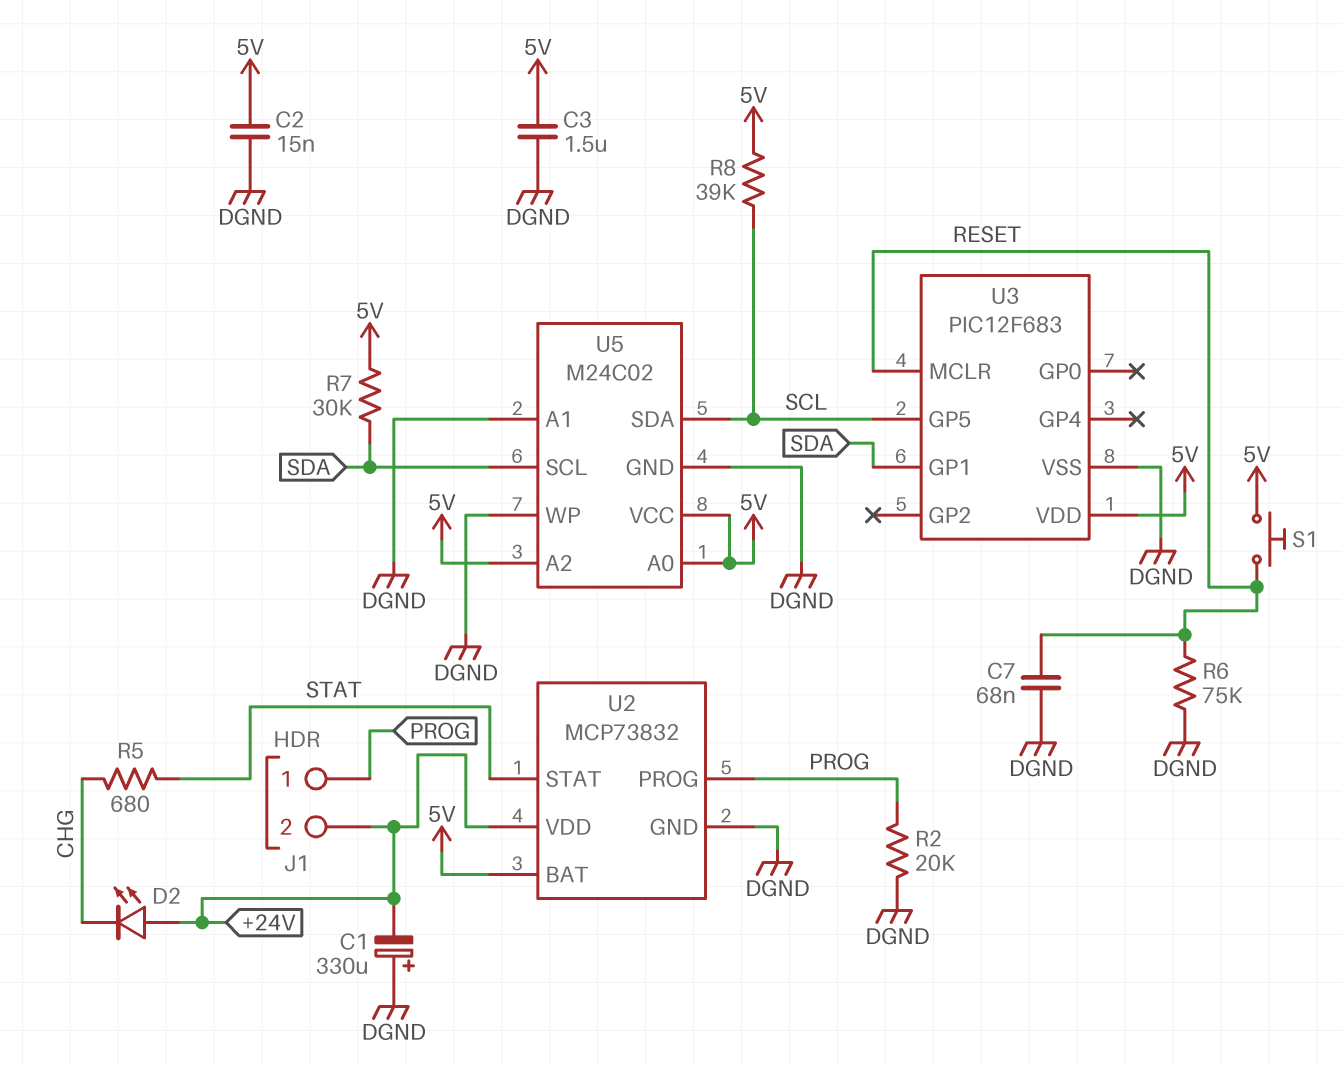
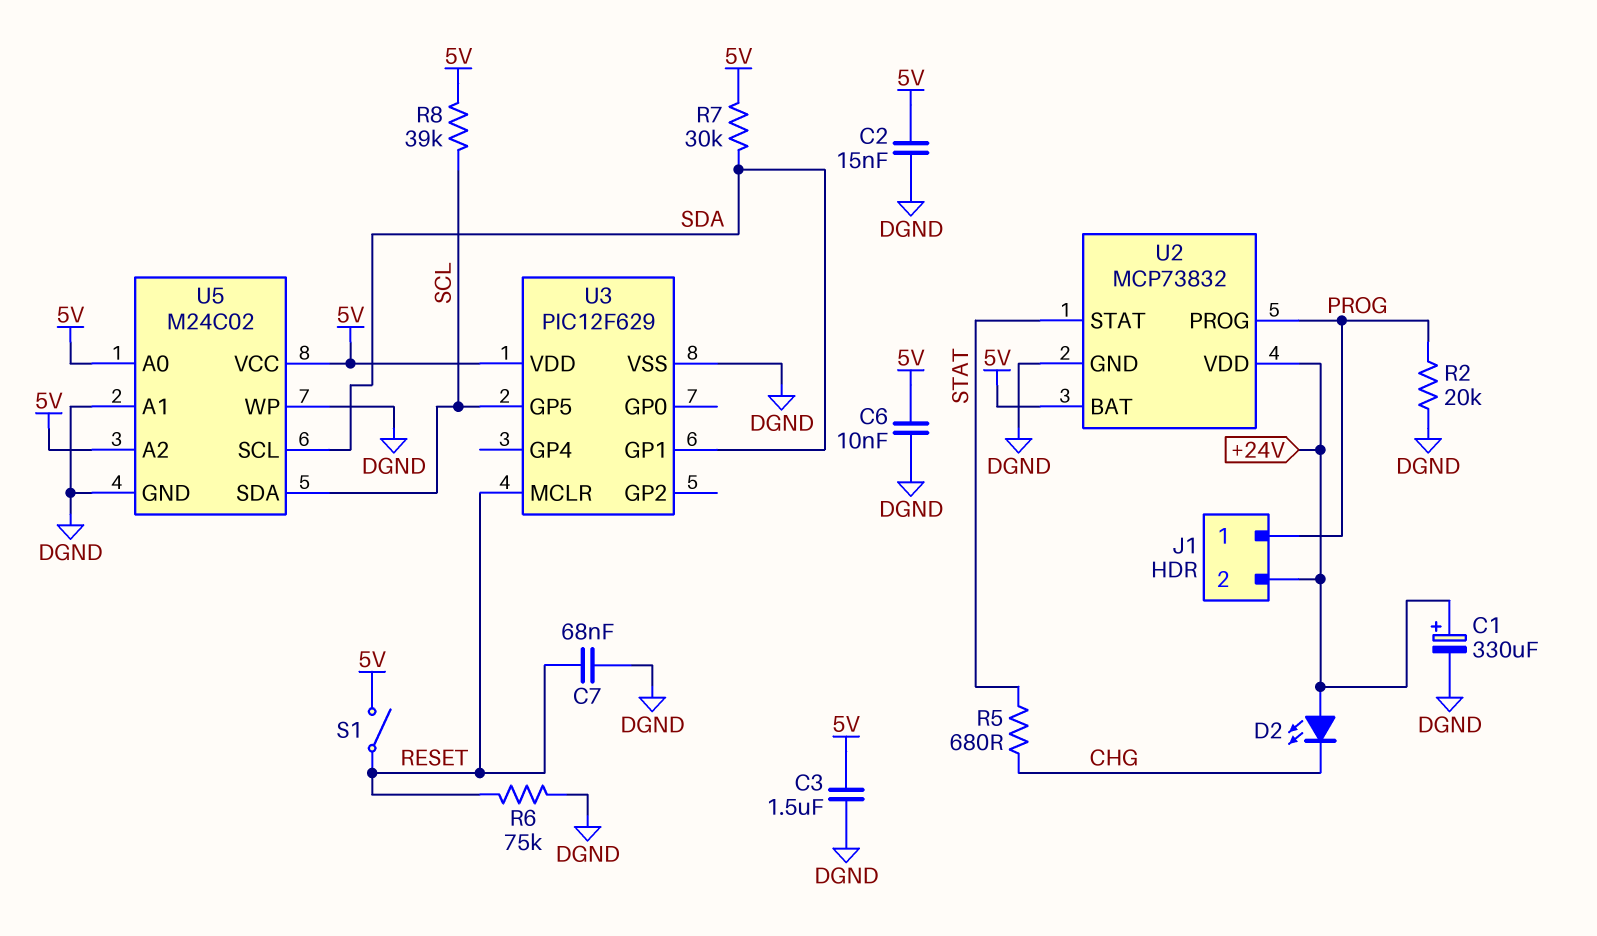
C1: 330uF (plus DGND, minus +24V) -> 330uF (plus +24V, minus DGND)
C6: none -> 10nF (5V, DGND)
S1: button (5V, RESET) -> switch (5V, RESET)
U3: PIC12F683 -> PIC12F629

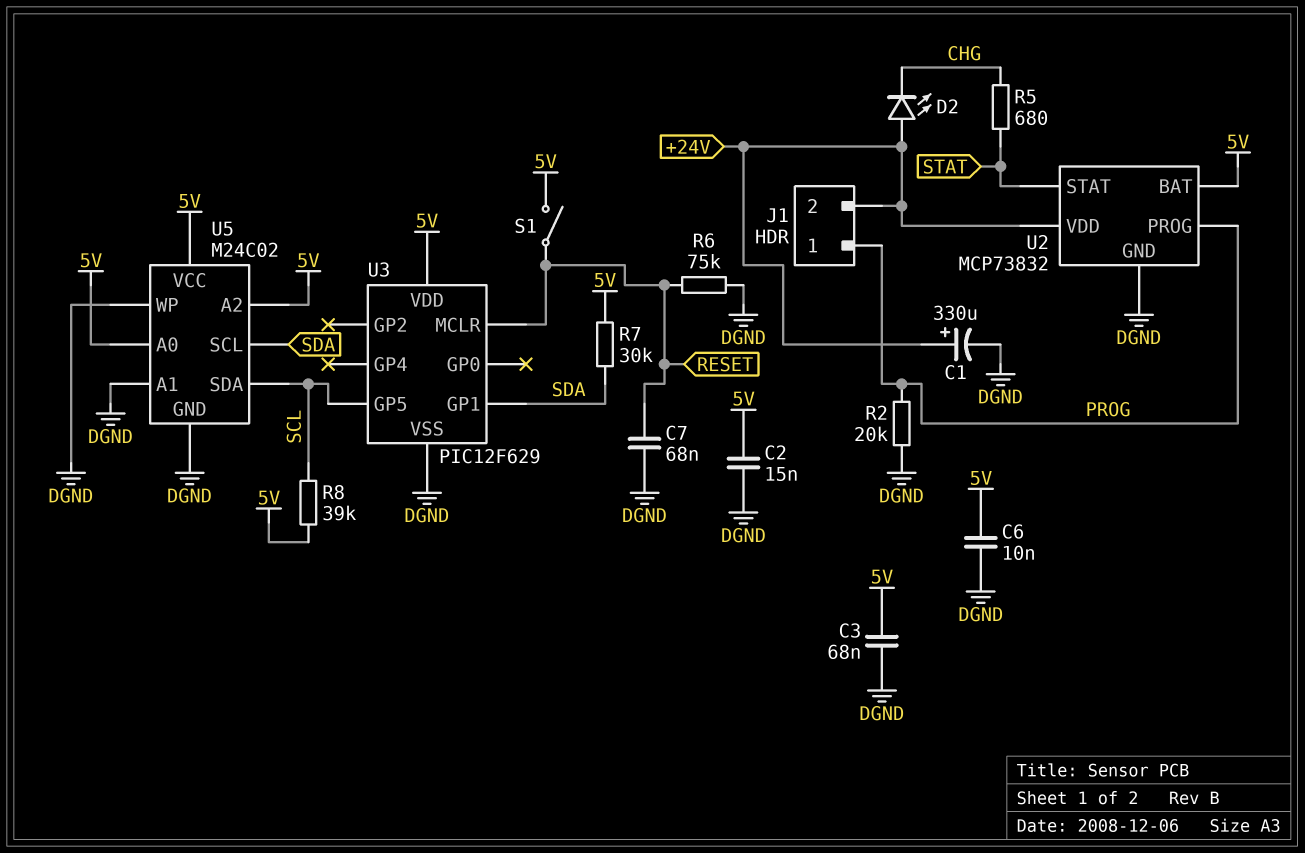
C3: 1.5uF (5V, DGND) -> 68nF (5V, DGND)

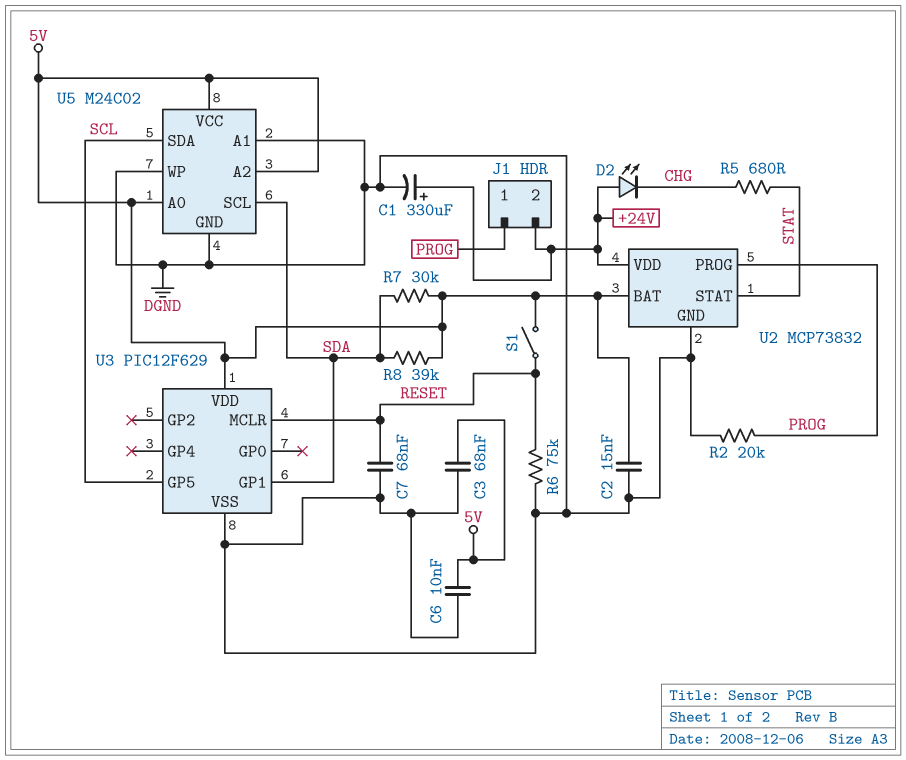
R8: 39k (5V, SCL) -> 39k (5V, SDA)

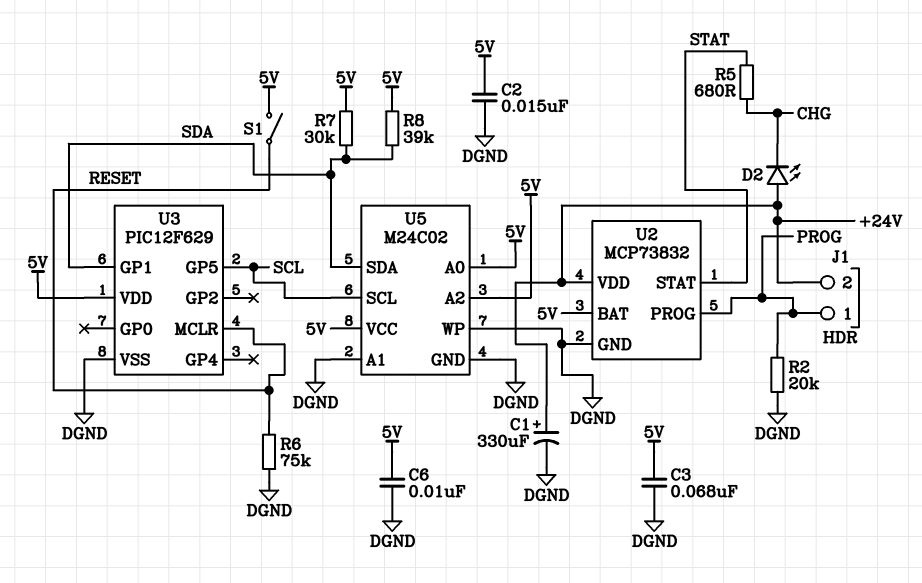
C7: 68nF (DGND, RESET) -> none
U5 pin SCL: SDA -> SCL
U5 pin SDA: SCL -> SDA

